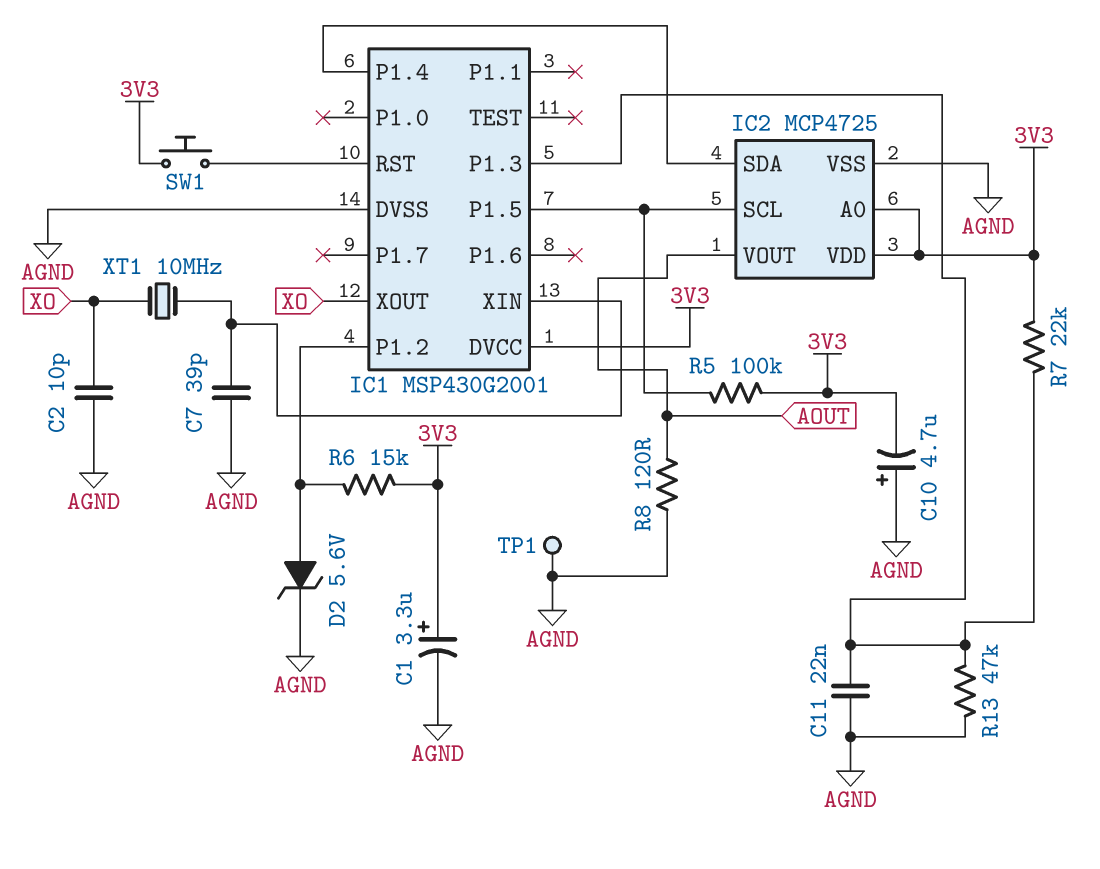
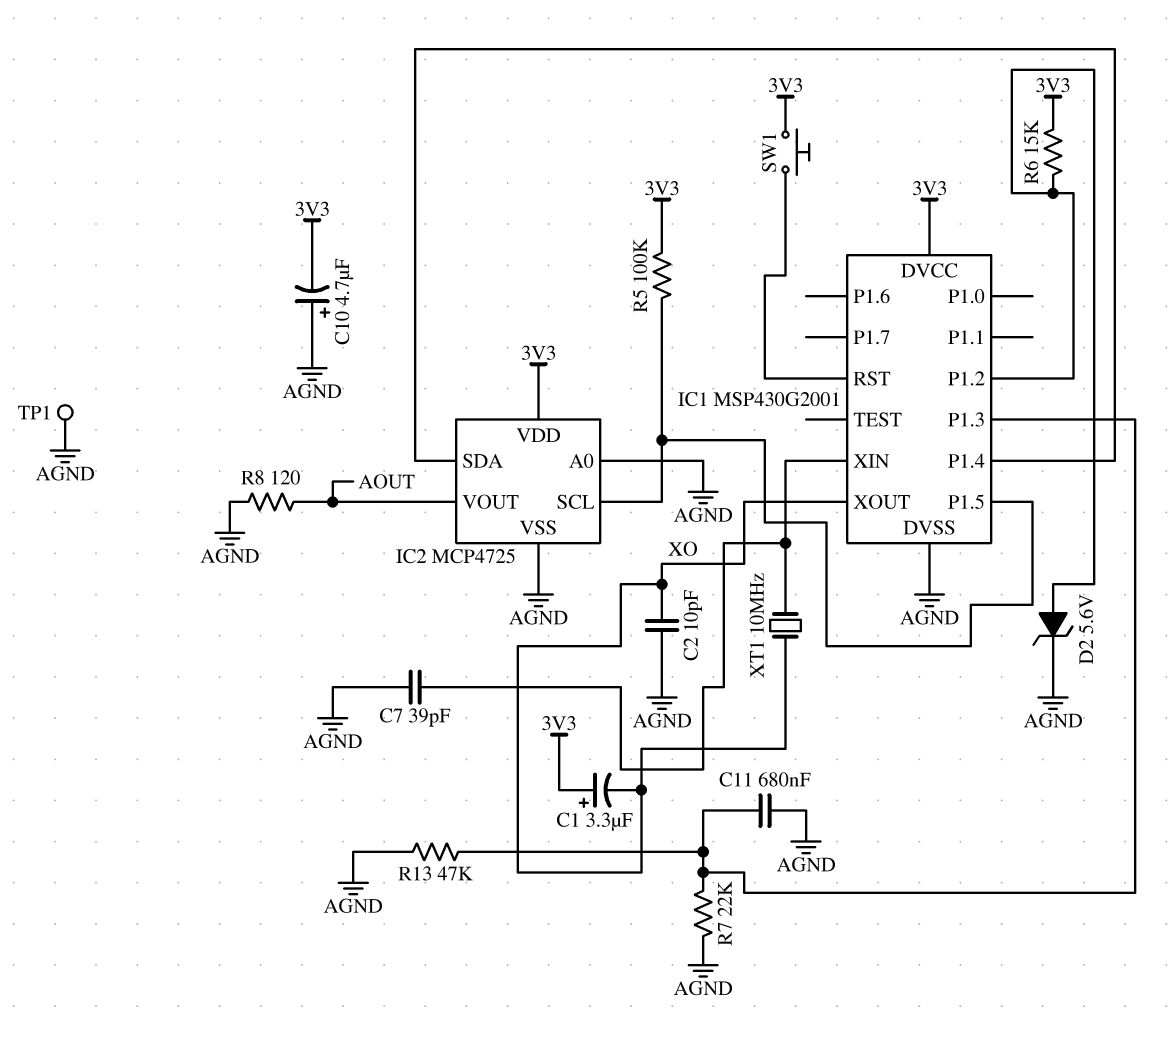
C1: 3.3uF (plus 3V3, minus AGND) -> 3.3uF (plus 3V3, minus XO)
C11: 22nF (AGND, IC1/P1.3) -> 680nF (AGND, IC1/P1.3)
IC2 pin A0: 3V3 -> AGND
R7: 22k (3V3, IC1/P1.3) -> 22k (AGND, IC1/P1.3)

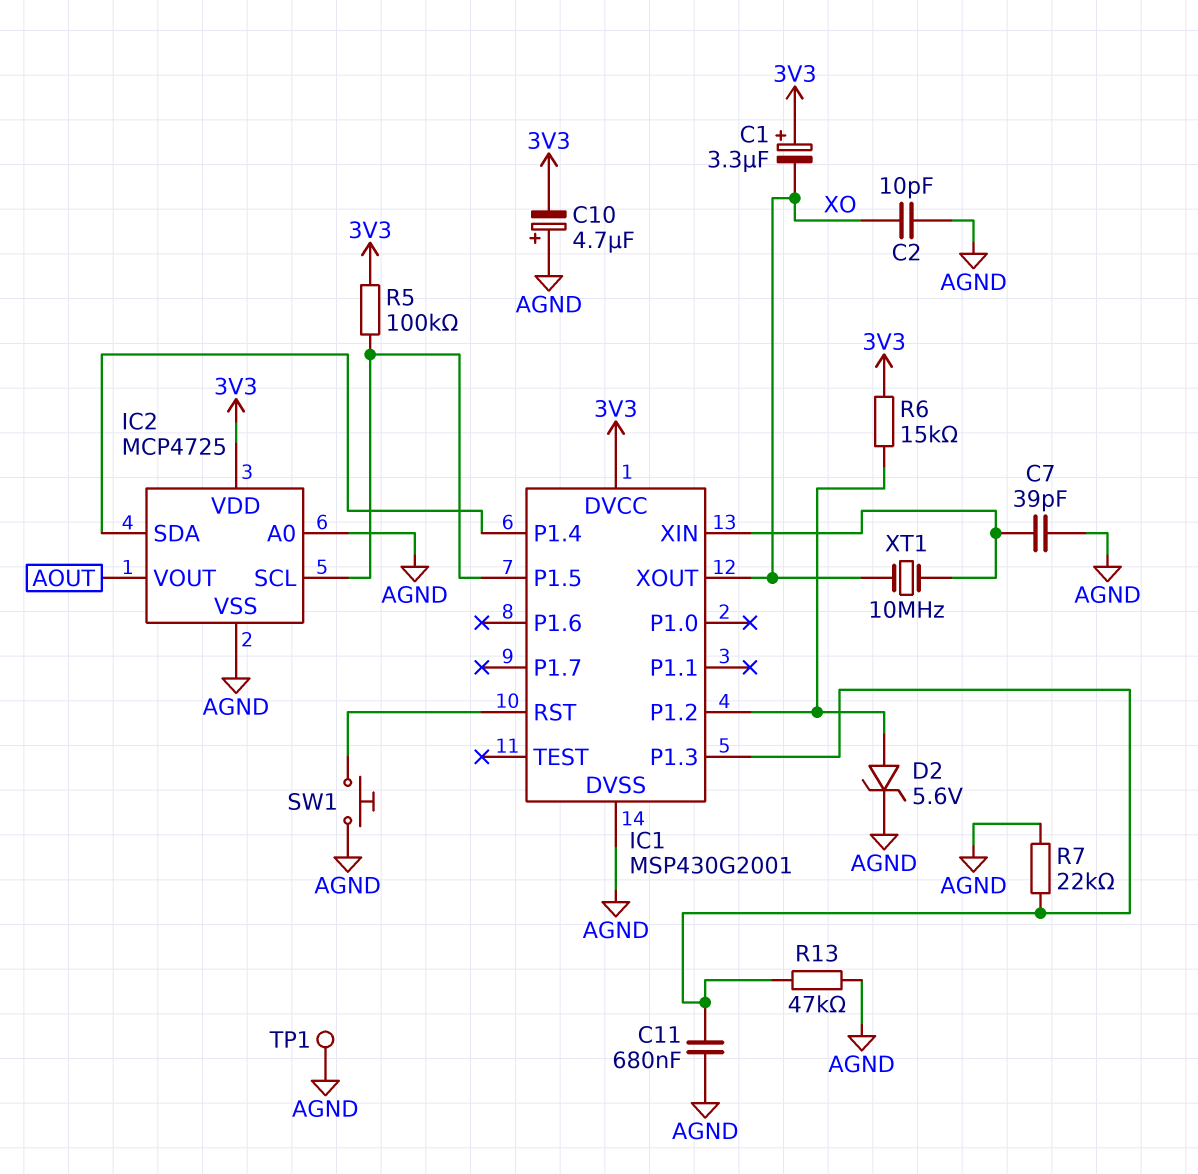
R8: 120 (AGND, AOUT) -> none
SW1: button (3V3, IC1/RST) -> button (AGND, IC1/RST)

